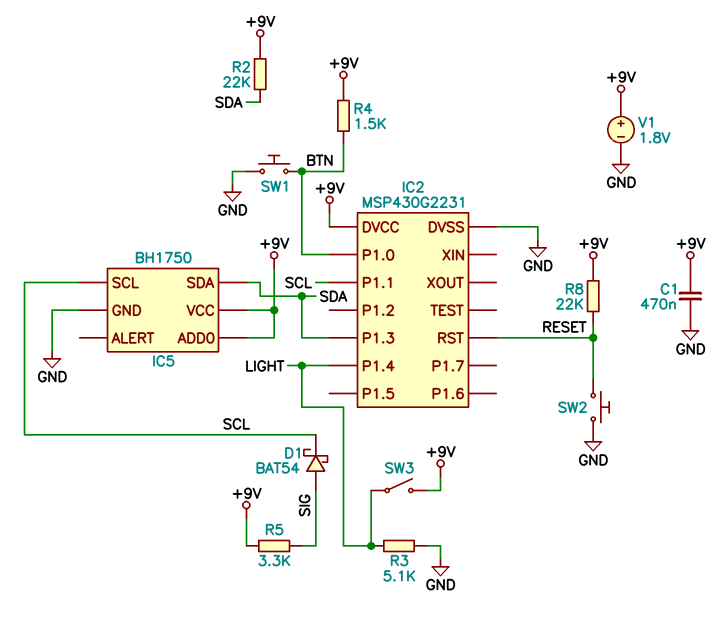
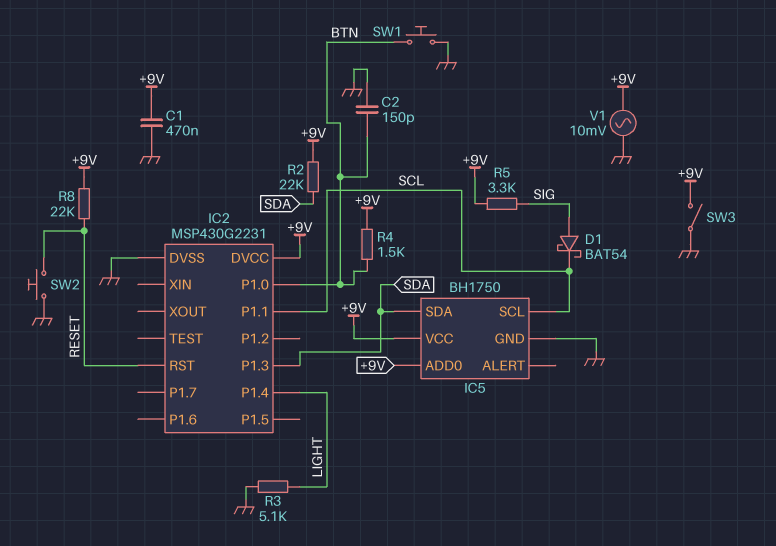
C2: none -> 150pF (BTN, GND)
SW3: switch (+9V, LIGHT) -> switch (+9V, GND)
V1: 1.8V (plus +9V, minus GND) -> AC 10mV (+9V, GND)

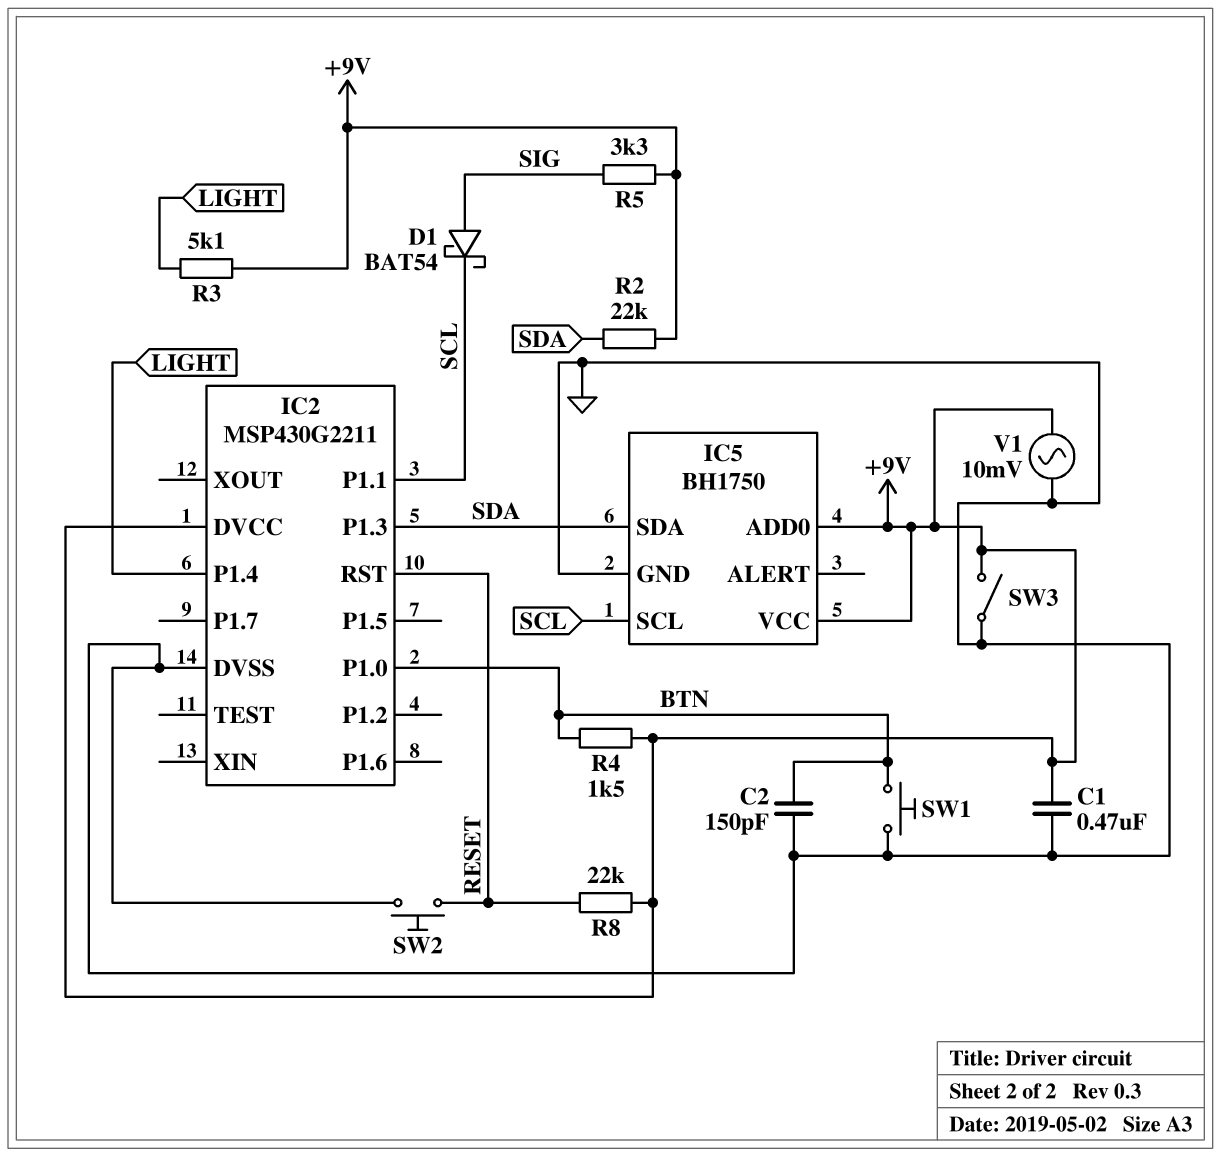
IC2: MSP430G2231 -> MSP430G2211
R3: 5.1k (GND, LIGHT) -> 5.1k (+9V, LIGHT)

